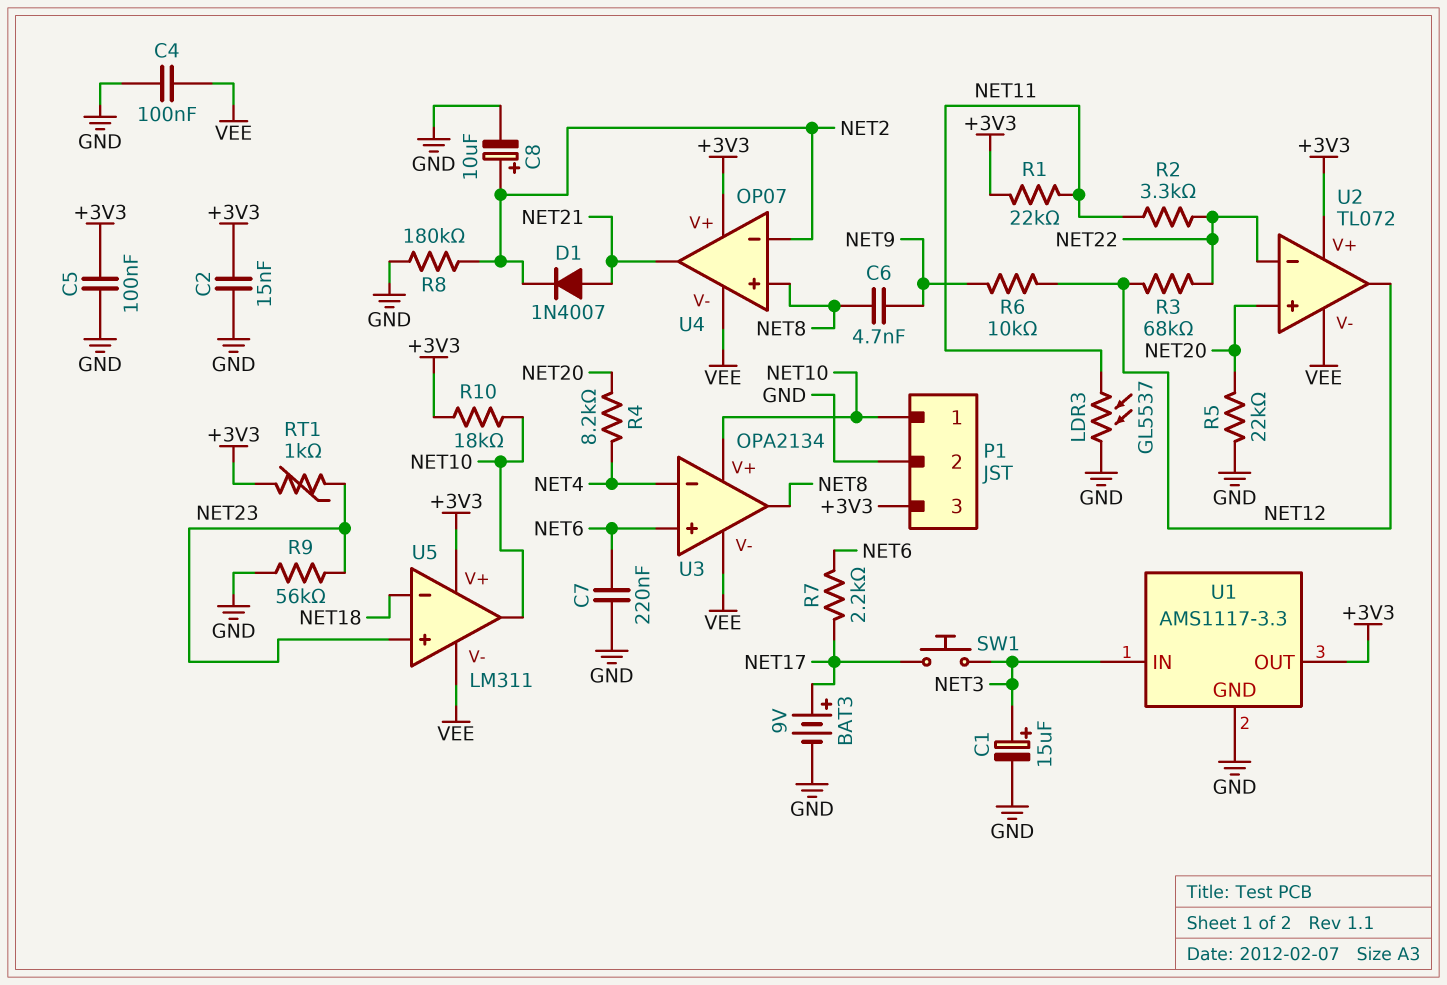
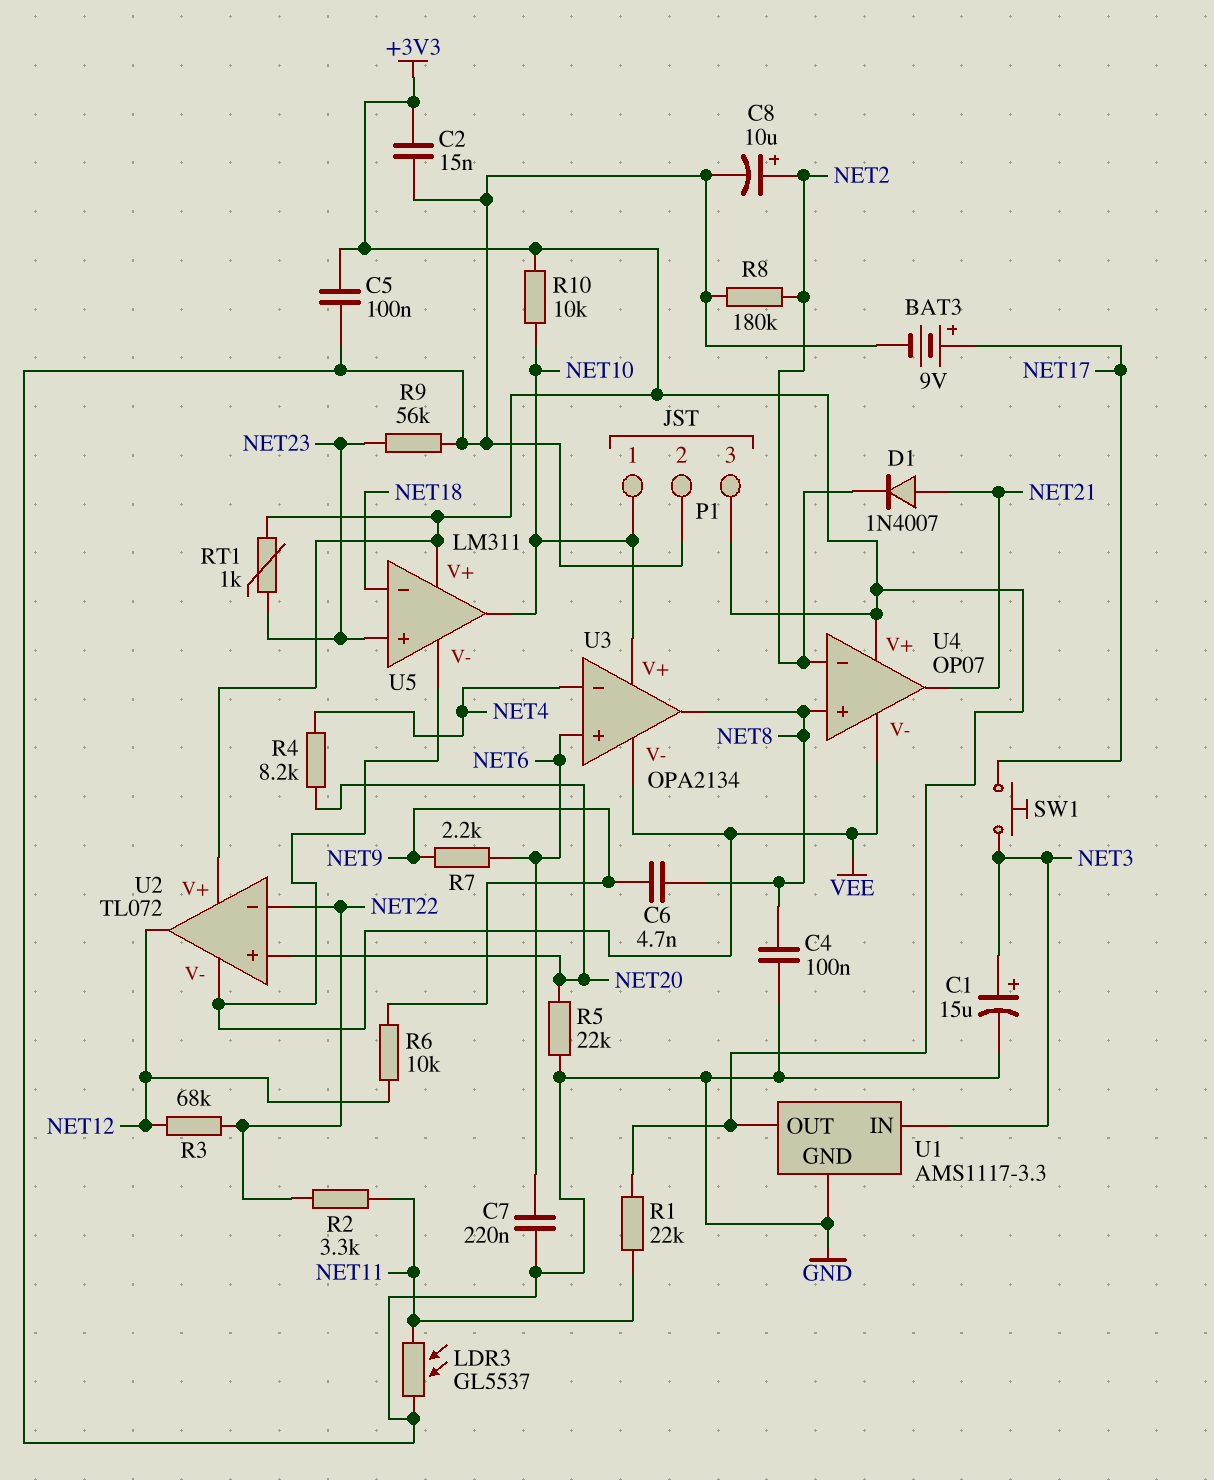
C4: 100nF (GND, VEE) -> 100nF (GND, NET8)
R7: 2.2k (NET6, NET17) -> 2.2k (NET6, NET9)
R10: 18k (+3V3, NET10) -> 10k (+3V3, NET10)

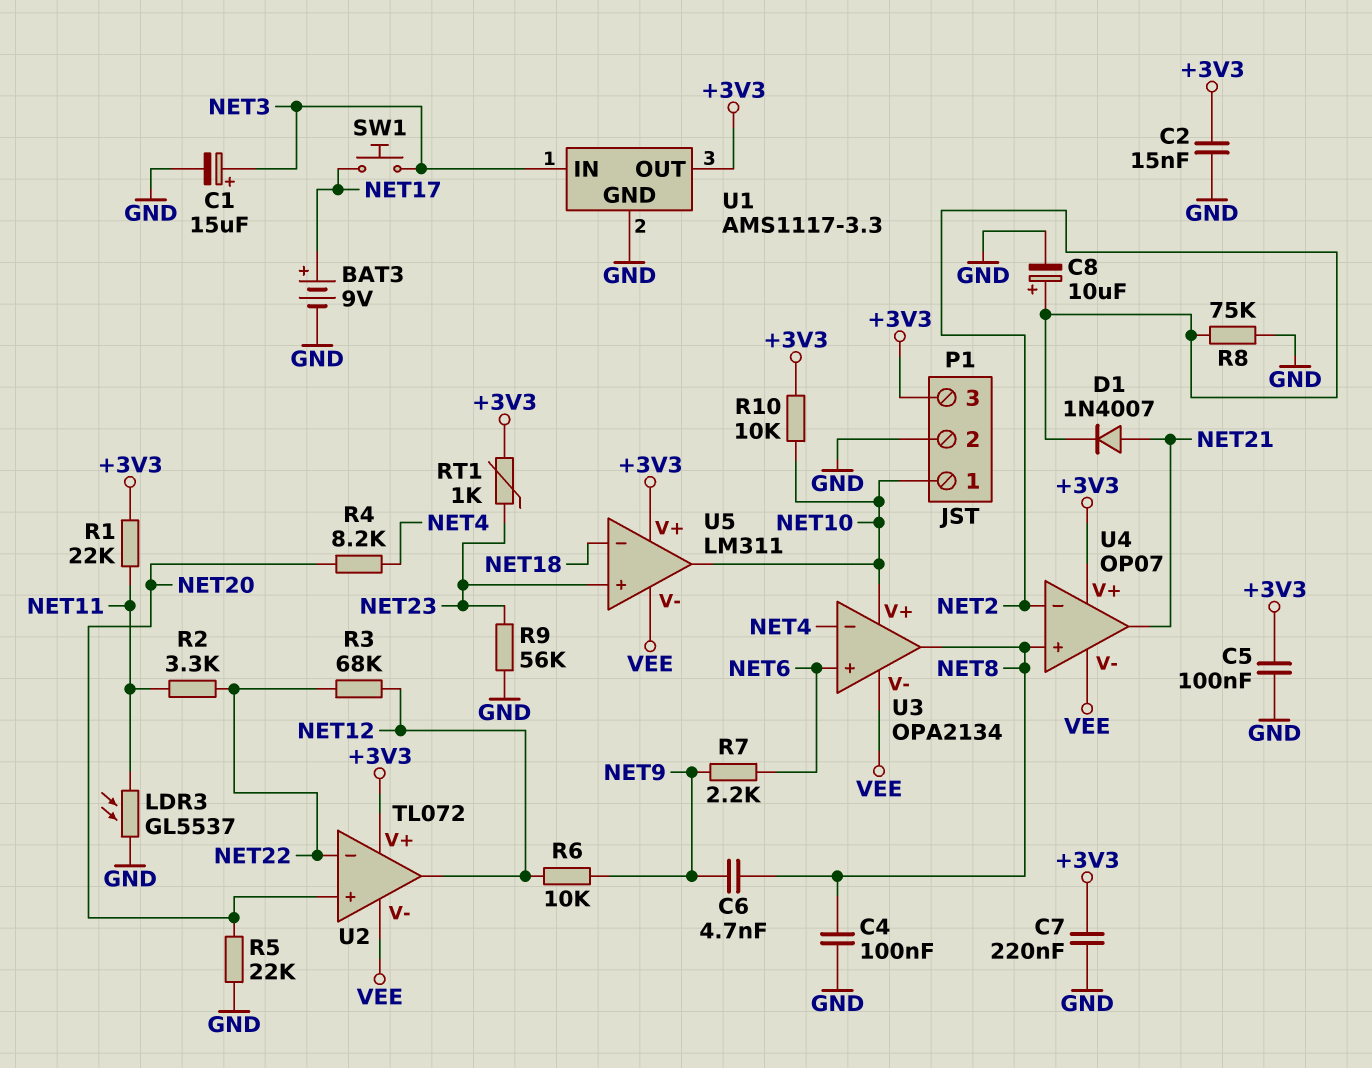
C7: 220nF (GND, NET6) -> 220nF (+3V3, GND)
R8: 180k (GND, NET2) -> 75k (GND, NET2)

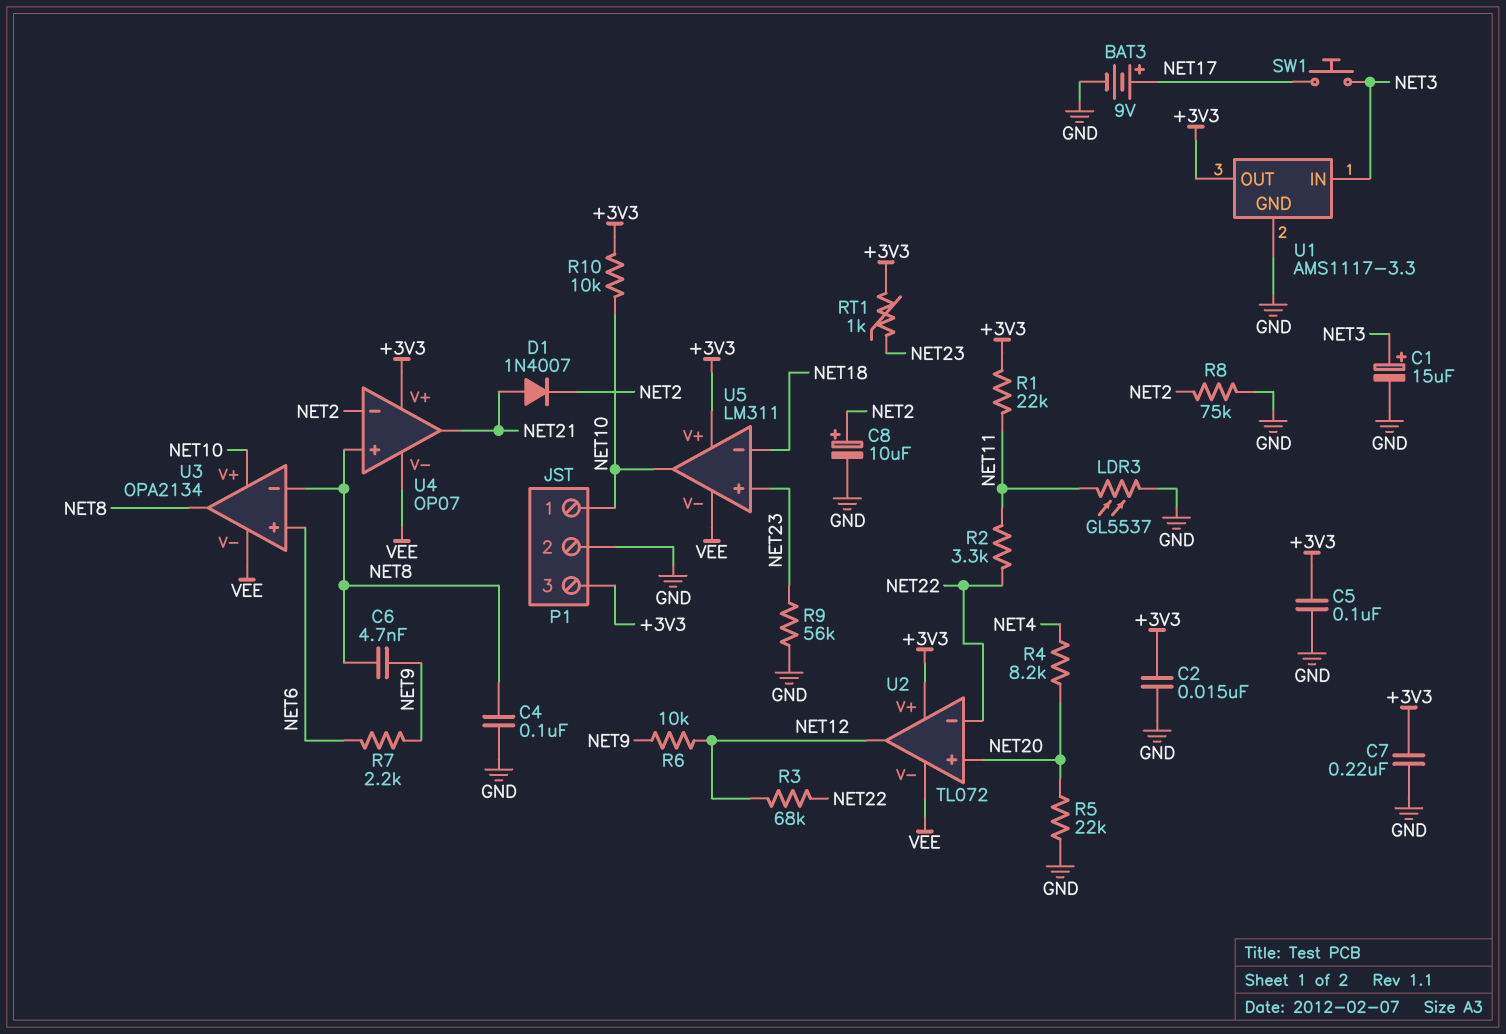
U3 pin in-: NET4 -> NET8

